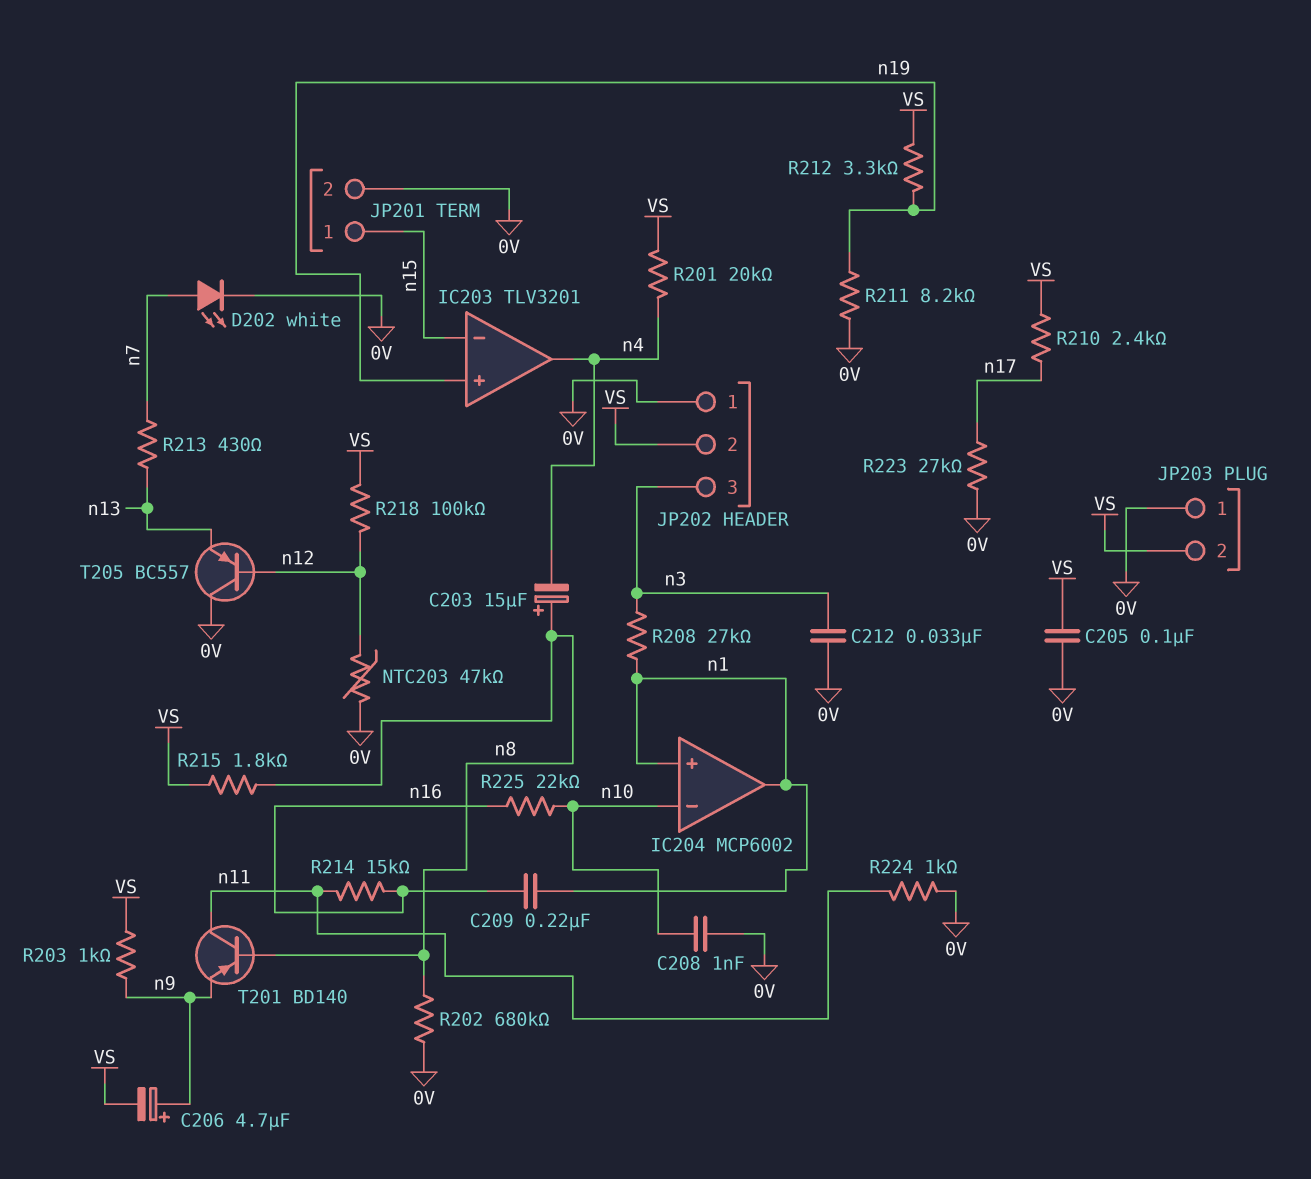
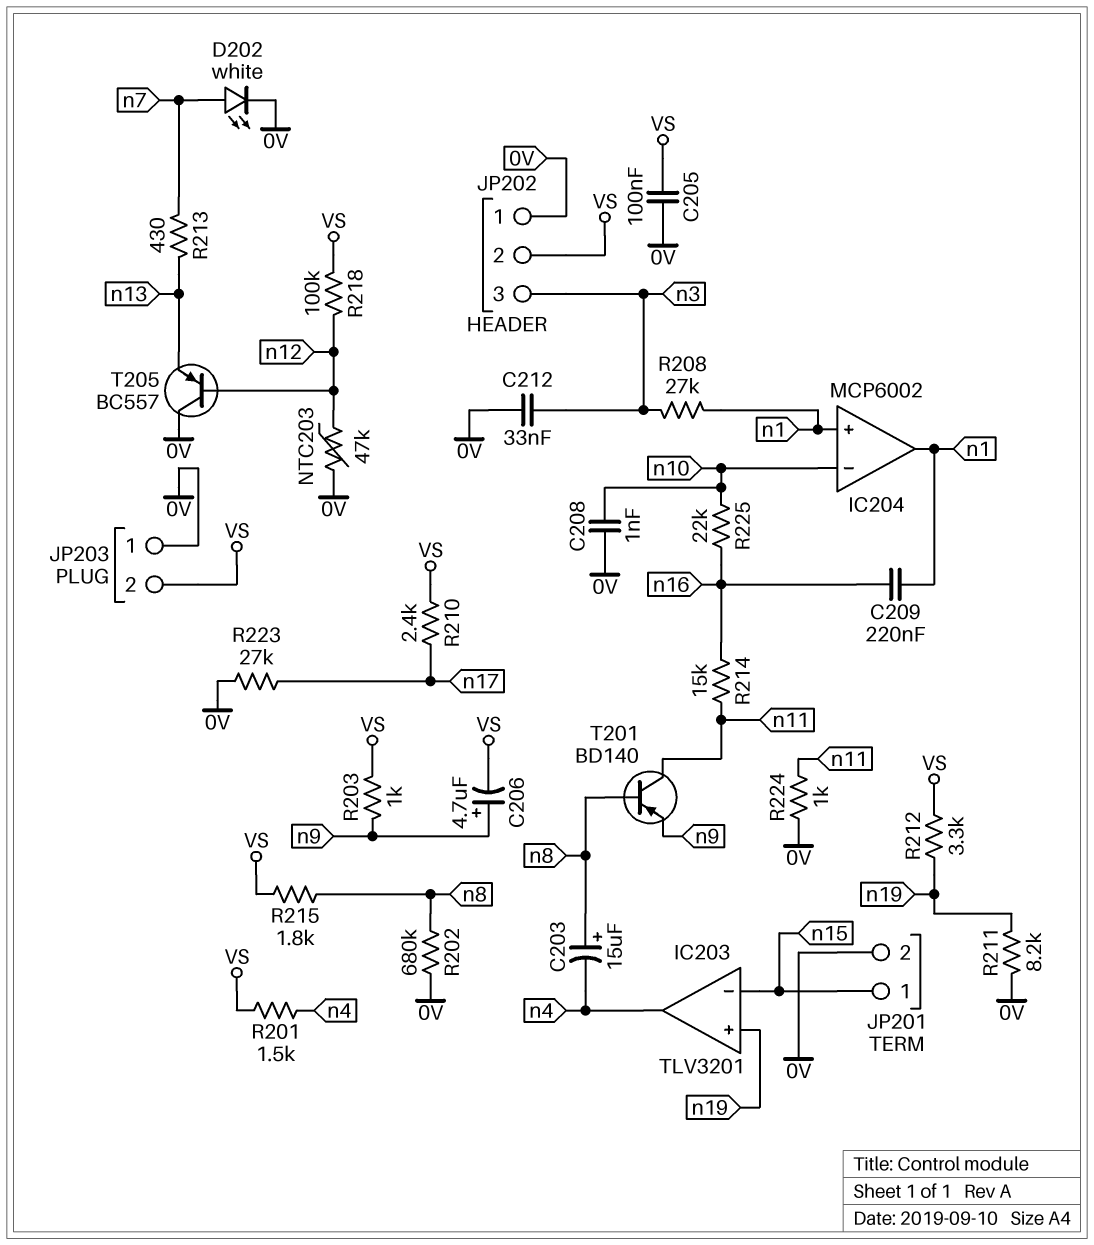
R201: 20k (VS, n4) -> 1.5k (VS, n4)

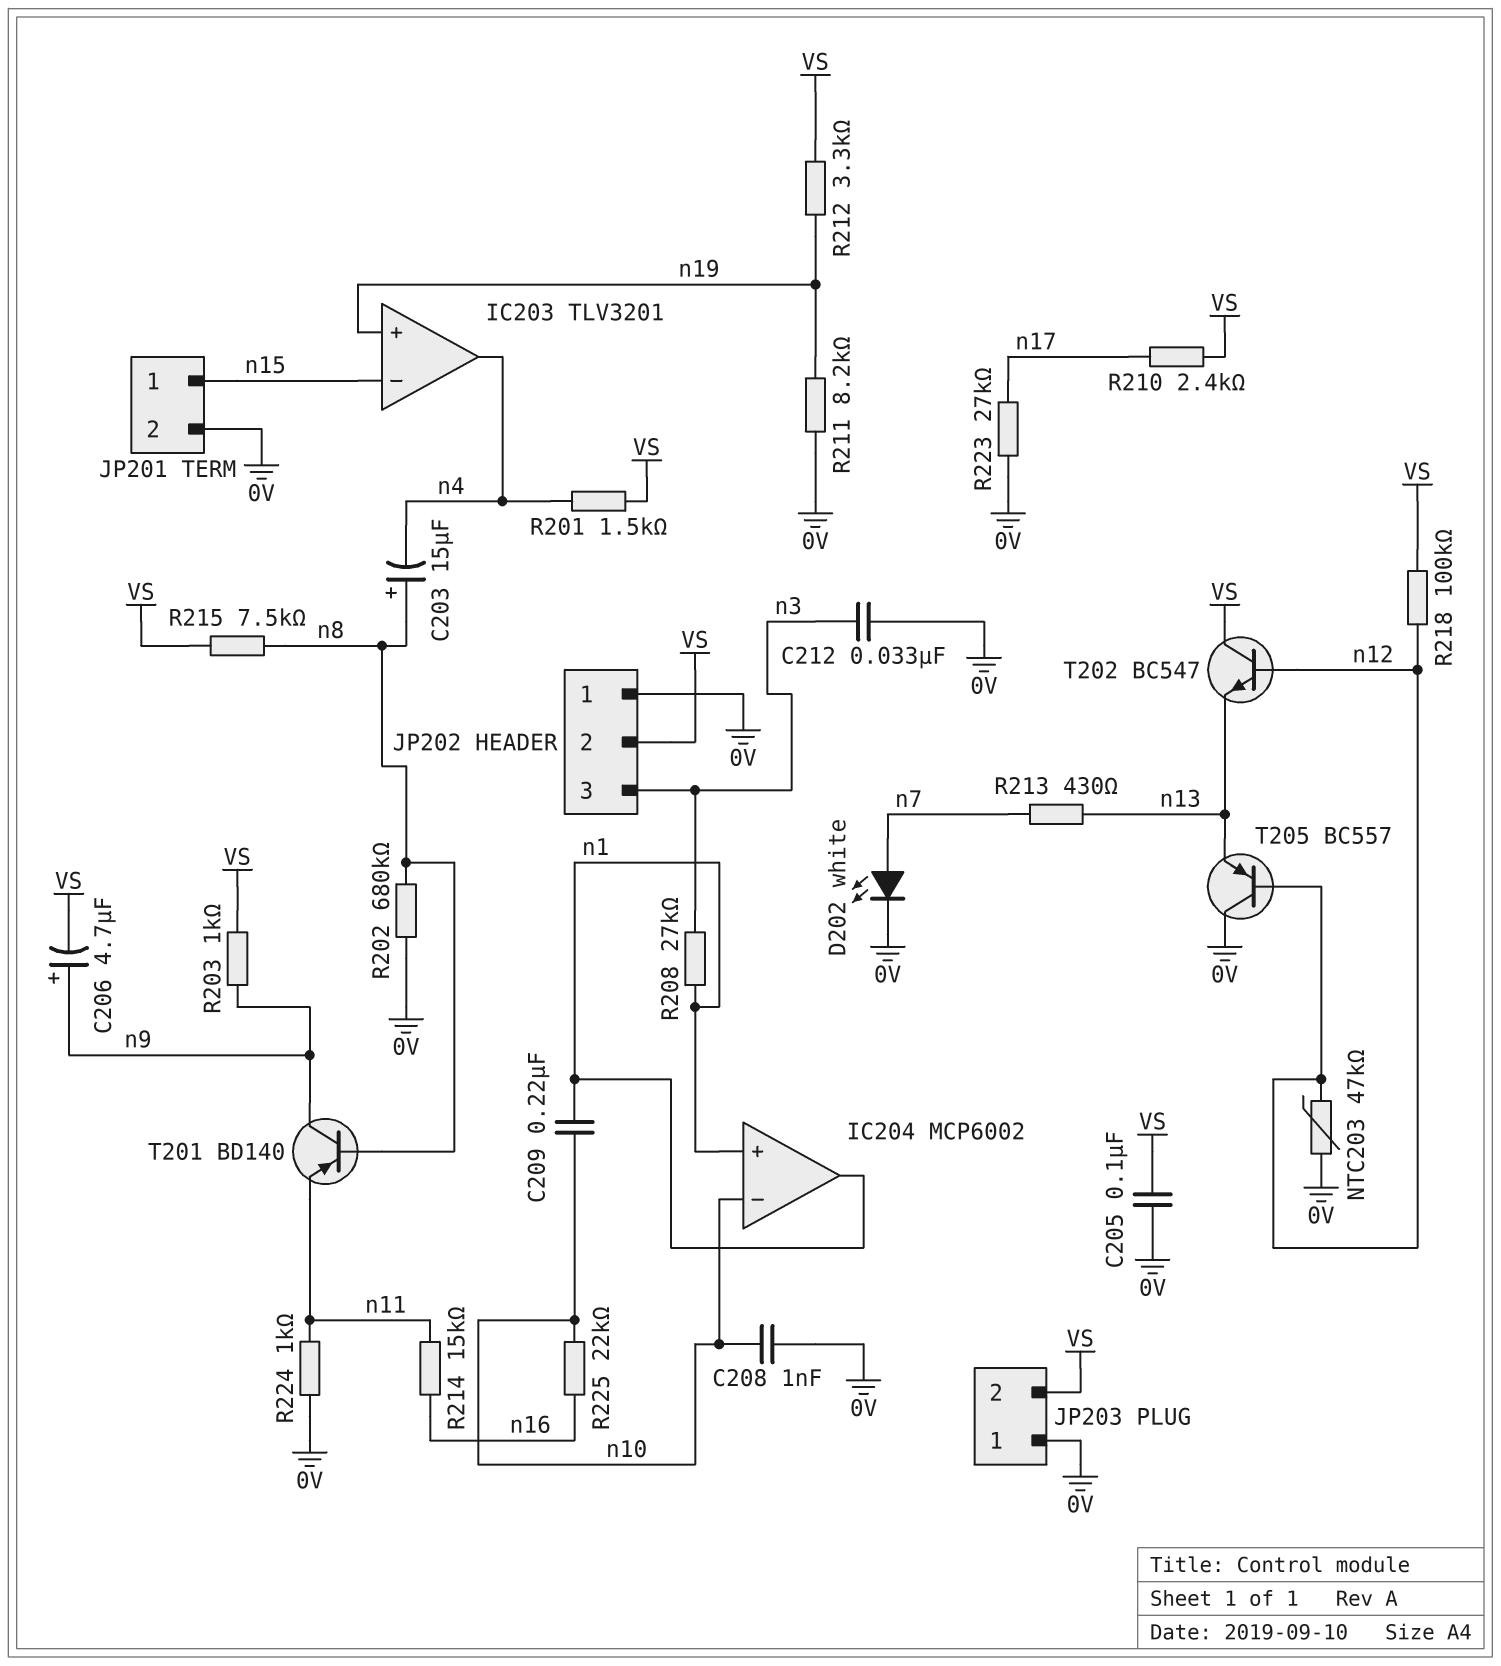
C209: 220nF (n1, n16) -> 220nF (n1, n10)
R215: 1.8k (VS, n8) -> 7.5k (VS, n8)
T201: PNP BD140 (B n8, C n11, E n9) -> PNP BD140 (B n8, C n9, E n11)
T202: none -> NPN BC547 (B n12, C VS, E n13)

